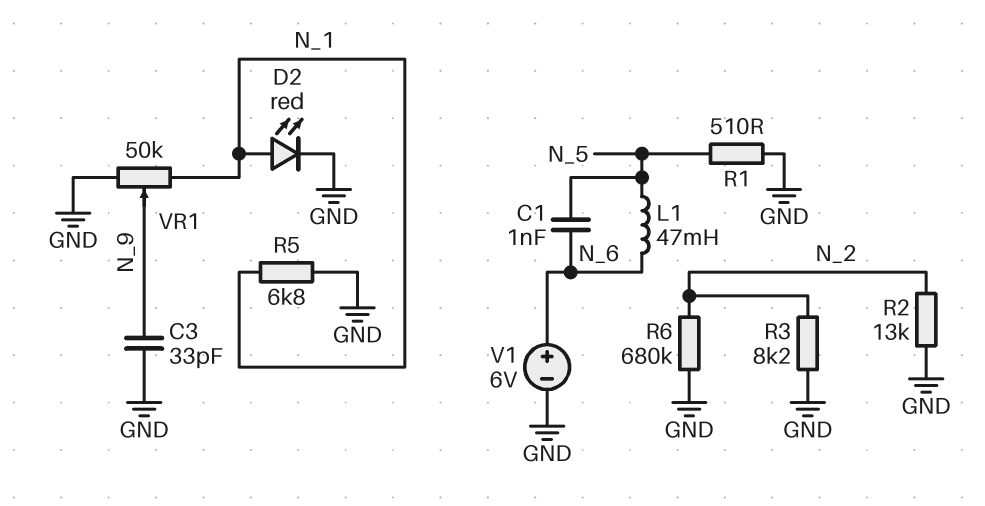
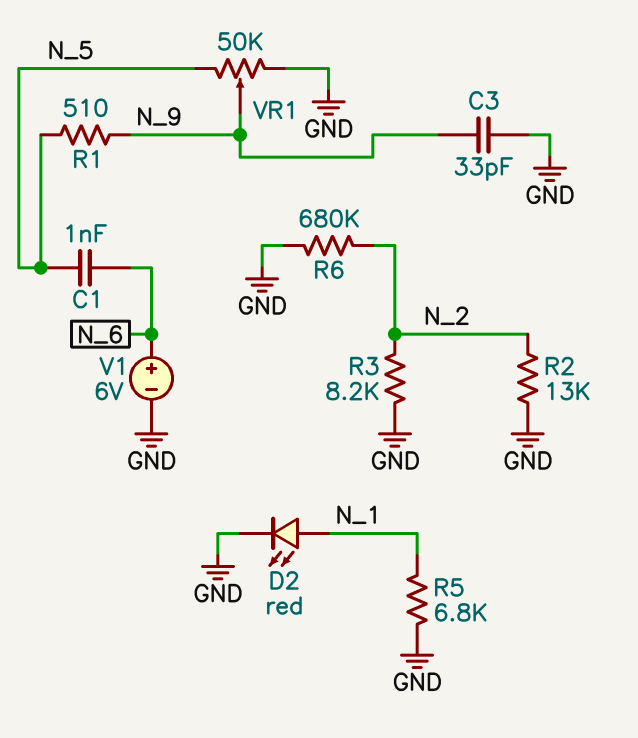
L1: 47mH (N_5, N_6) -> none
R1: 510 (GND, N_5) -> 510 (N_5, N_9)
VR1: 50k (GND, N_1, wiper N_9) -> 50k (GND, N_5, wiper N_9)

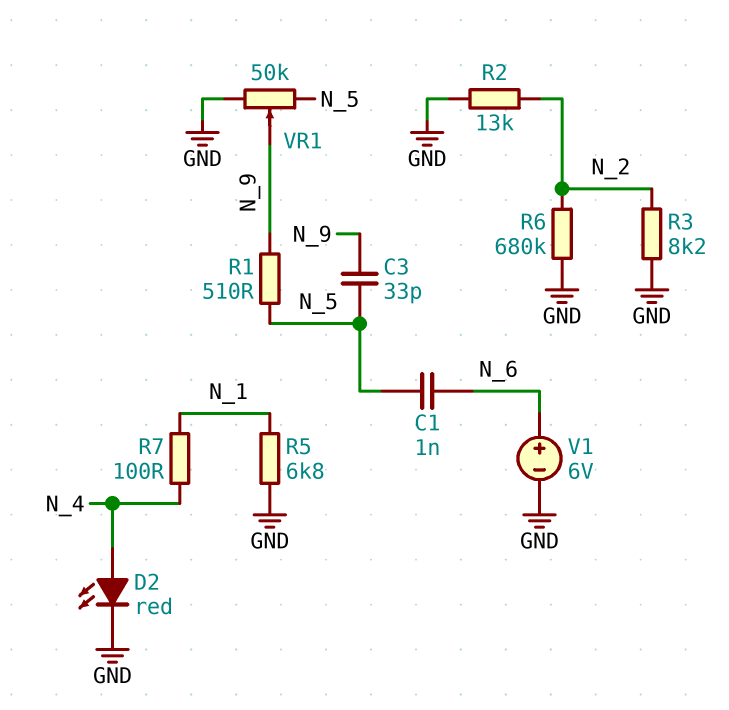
C3: 33pF (GND, N_9) -> 33pF (N_5, N_9)
D2: LED red (A N_1, K GND) -> LED red (A N_4, K GND)
R7: none -> 100 (N_1, N_4)

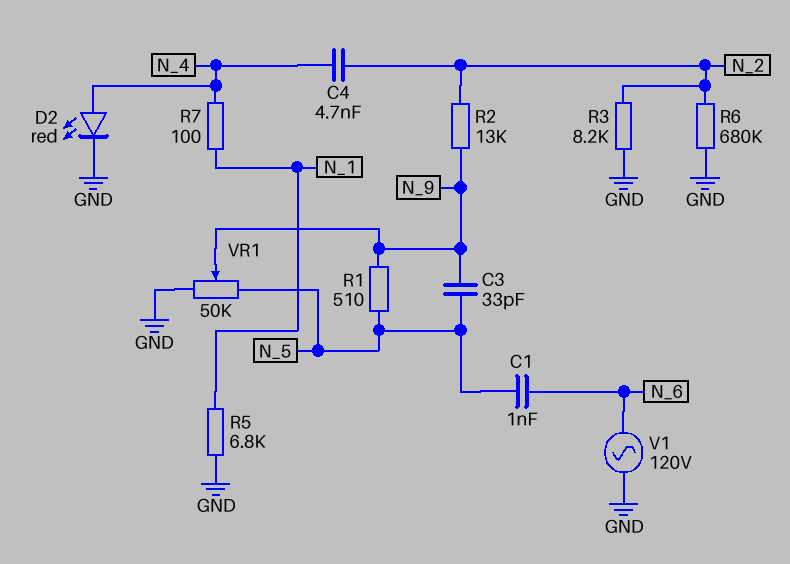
C4: none -> 4.7nF (N_2, N_4)
R2: 13k (GND, N_2) -> 13k (N_2, N_9)
V1: 6V (plus N_6, minus GND) -> AC 120V (GND, N_6)

